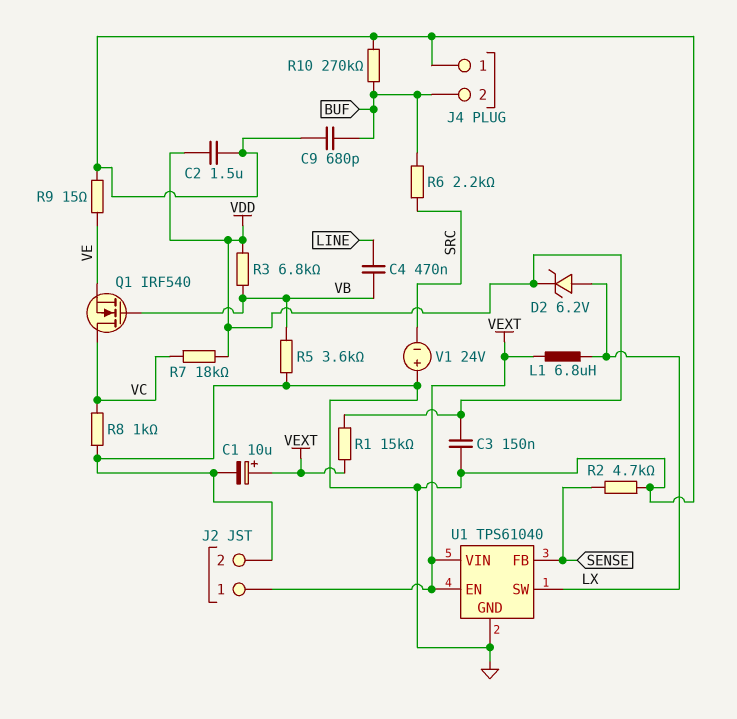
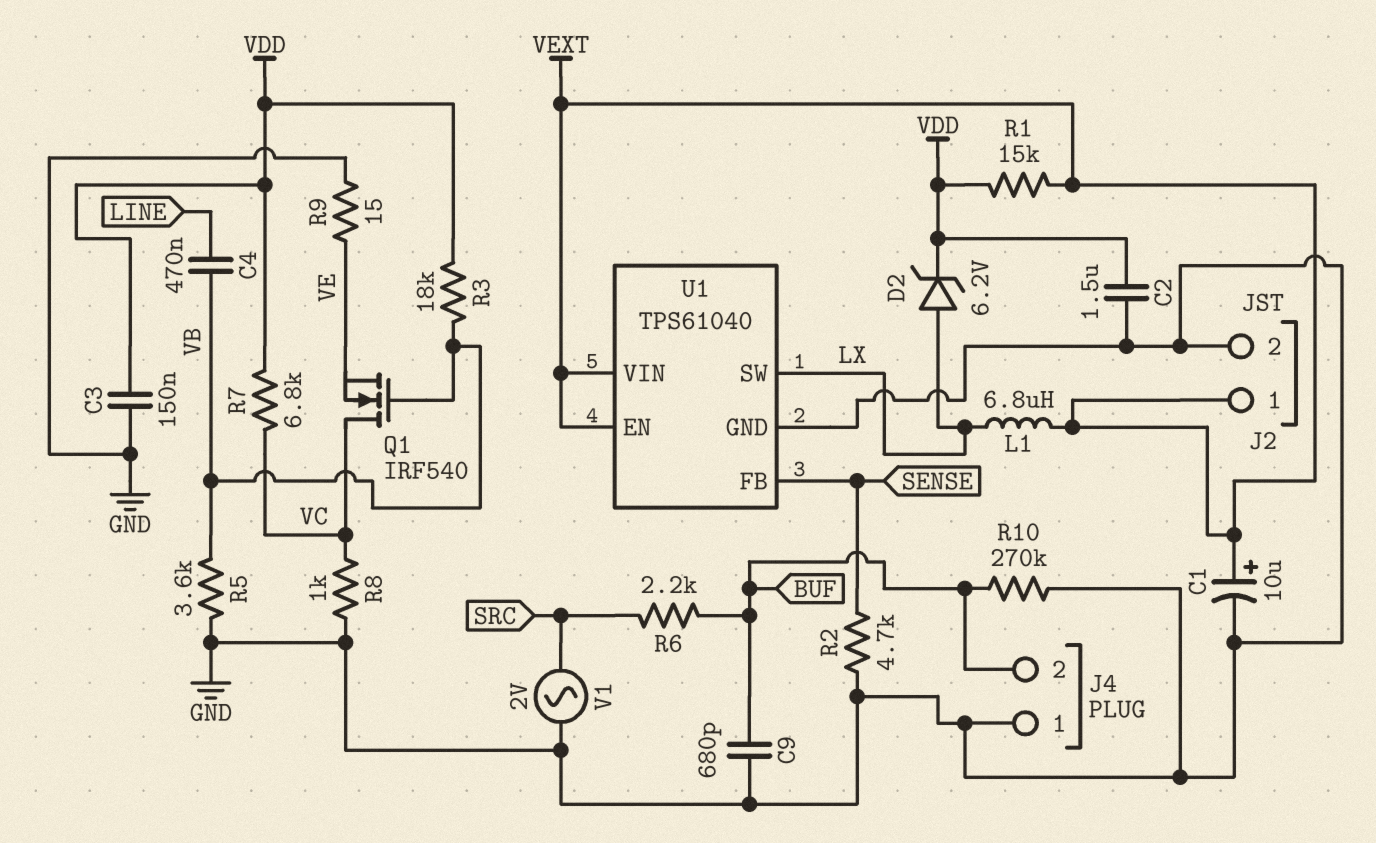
R3: 6.8k (VB, VDD) -> 18k (VB, VDD)
R7: 18k (VC, VDD) -> 6.8k (VC, VDD)
V1: 24V (plus GND, minus SRC) -> AC 2V (GND, SRC)

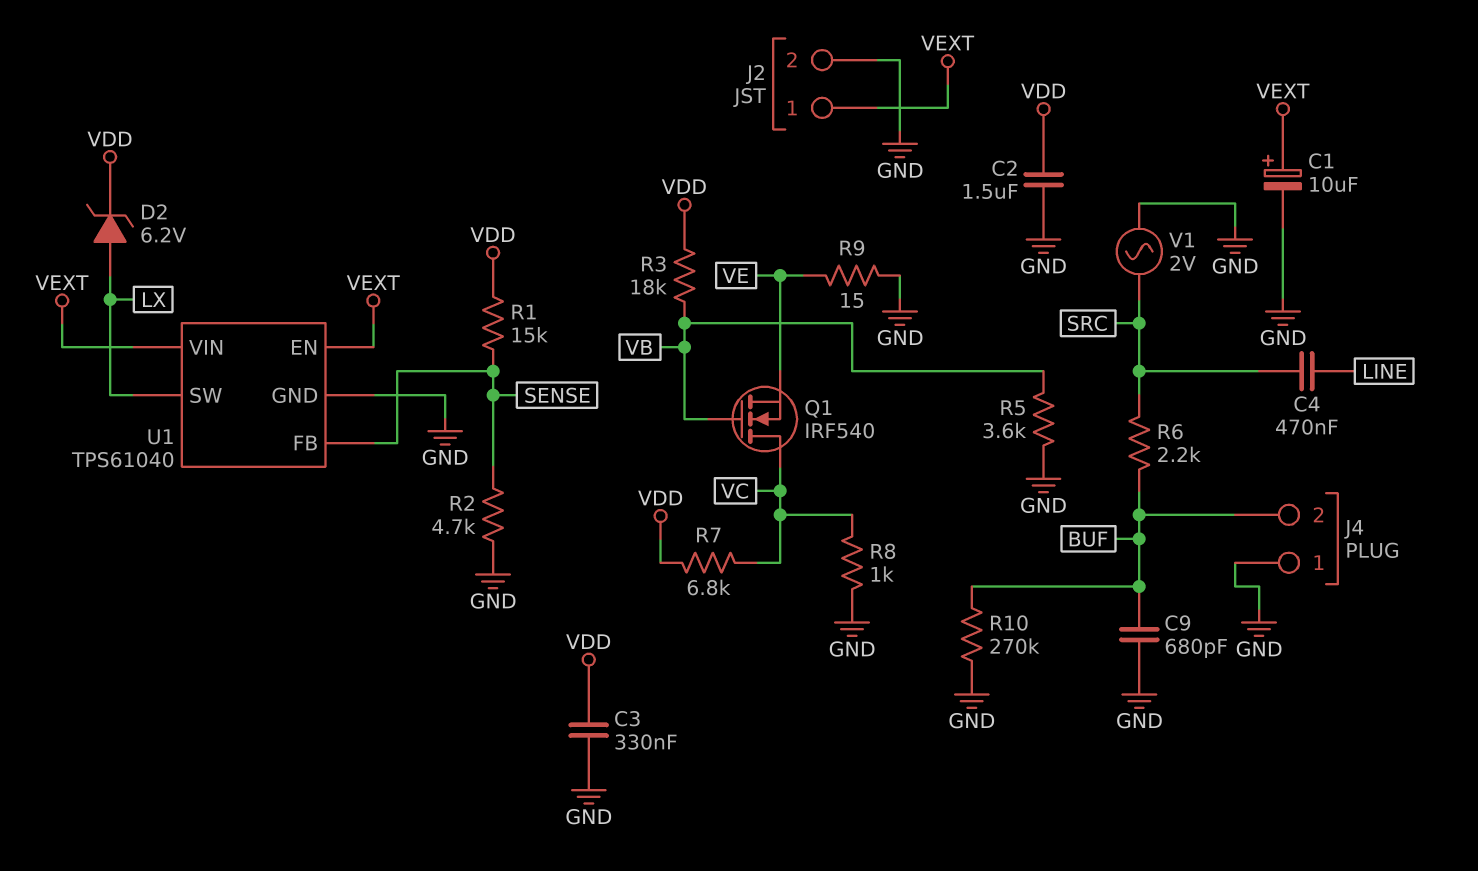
C3: 150nF (GND, VDD) -> 330nF (GND, VDD)
C4: 470nF (LINE, VB) -> 470nF (LINE, SRC)
L1: 6.8uH (LX, VEXT) -> none
R1: 15k (VDD, VEXT) -> 15k (SENSE, VDD)

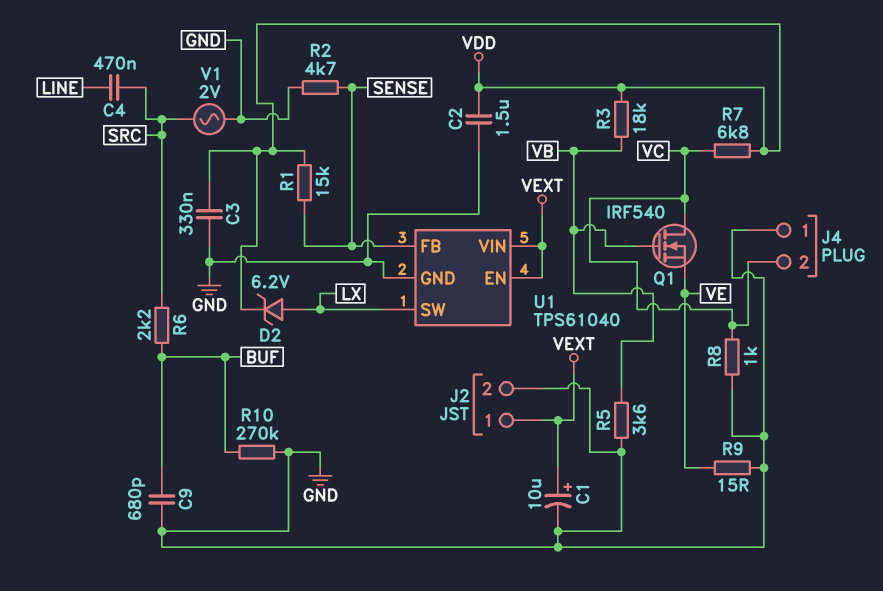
J4 pin 2: BUF -> VC

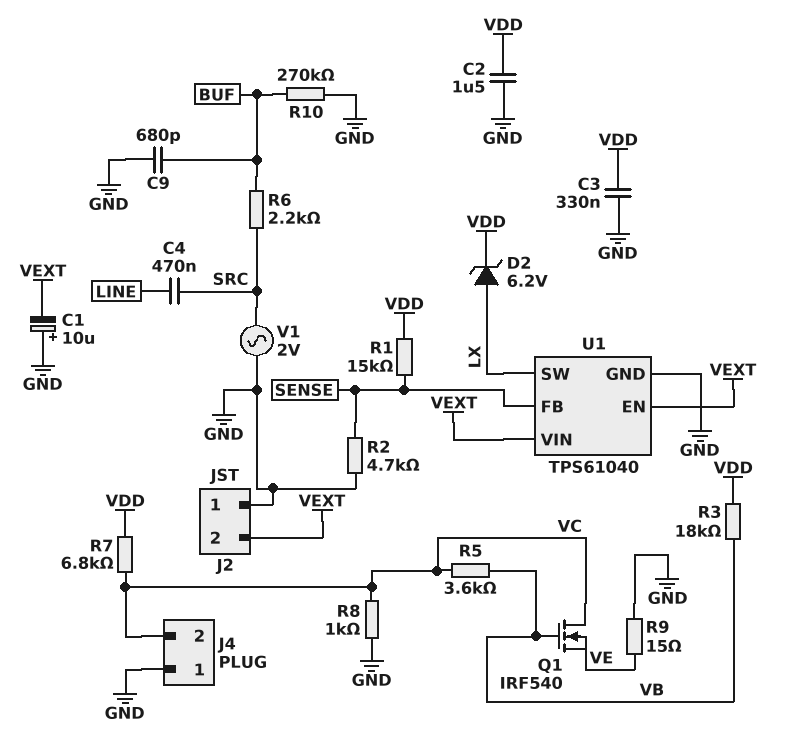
C1: 10uF (plus VEXT, minus GND) -> 10uF (plus GND, minus VEXT)
J2 pin 1: VEXT -> GND
J2 pin 2: GND -> VEXT
R5: 3.6k (GND, VB) -> 3.6k (VB, VC)

